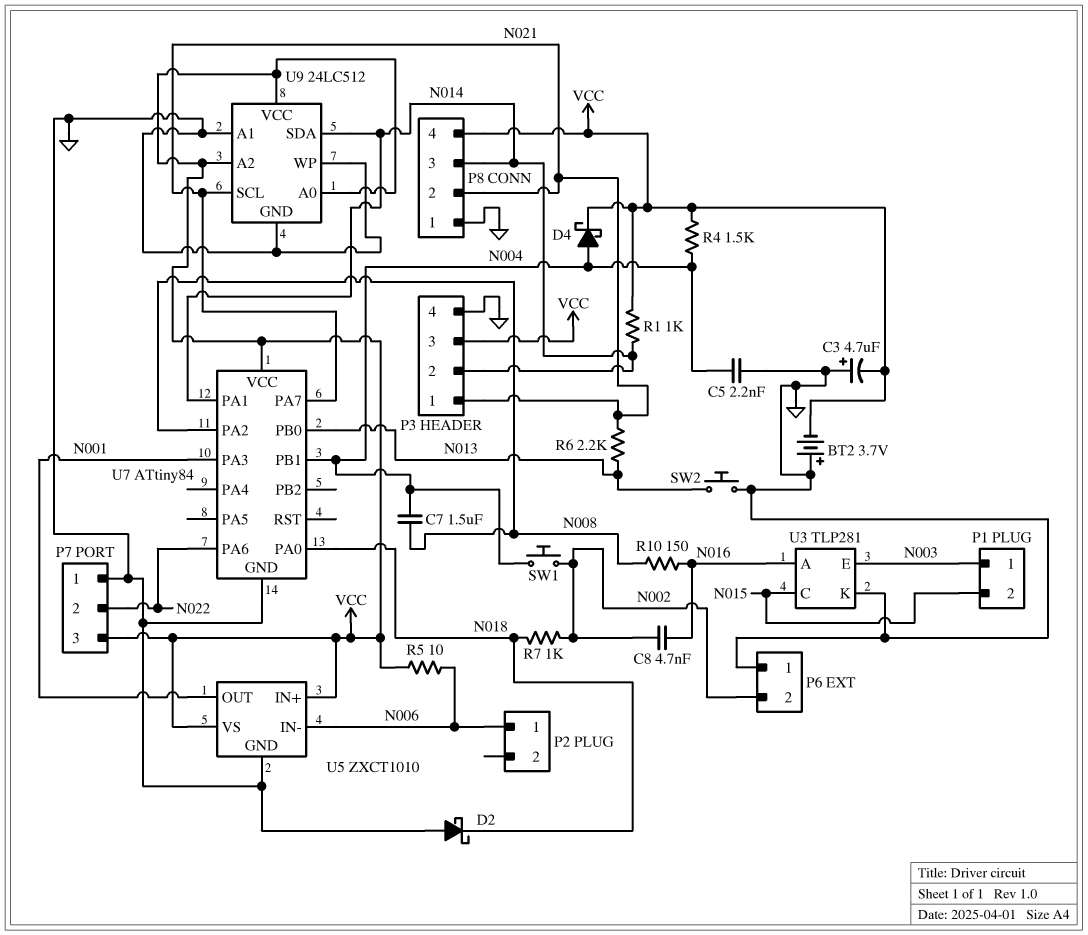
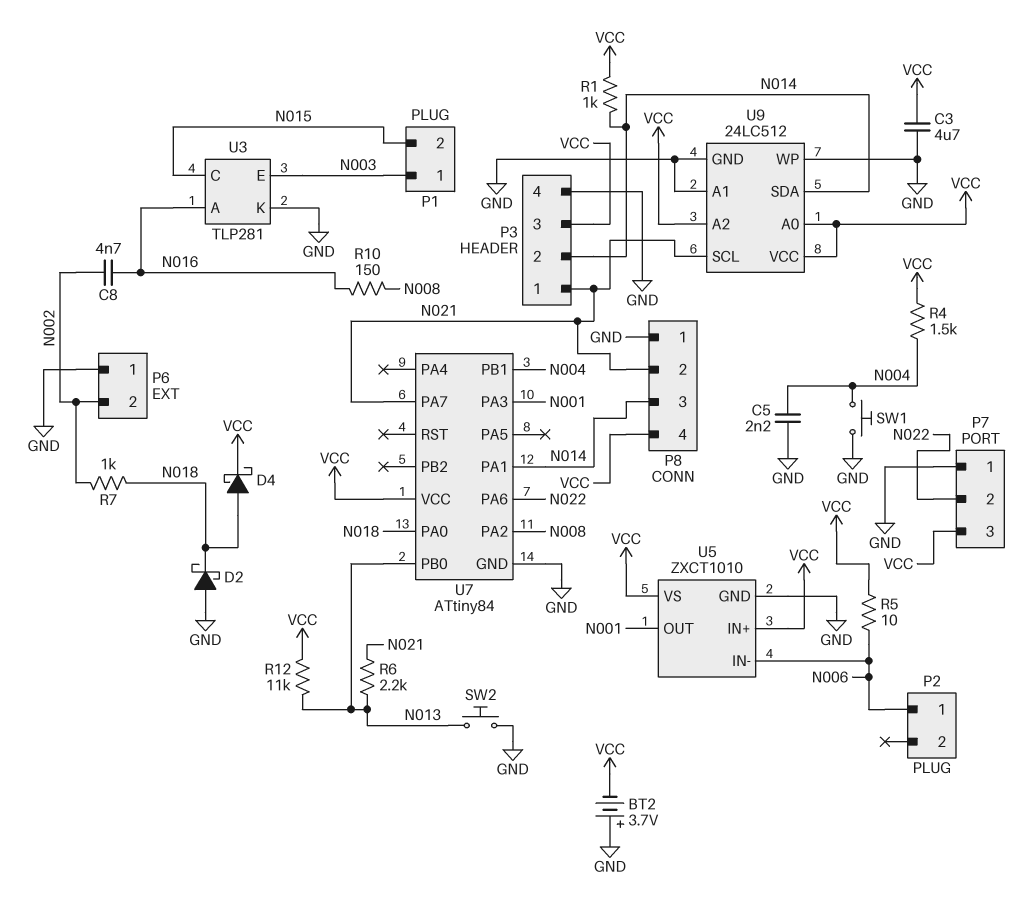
C3: 4.7uF (plus GND, minus VCC) -> 4.7uF (GND, VCC)
C7: 1.5uF (N004, N008) -> none
D4: schottky (A N004, K VCC) -> schottky (A N018, K VCC)
R12: none -> 11k (N013, VCC)
SW1: button (N002, N004) -> button (GND, N004)

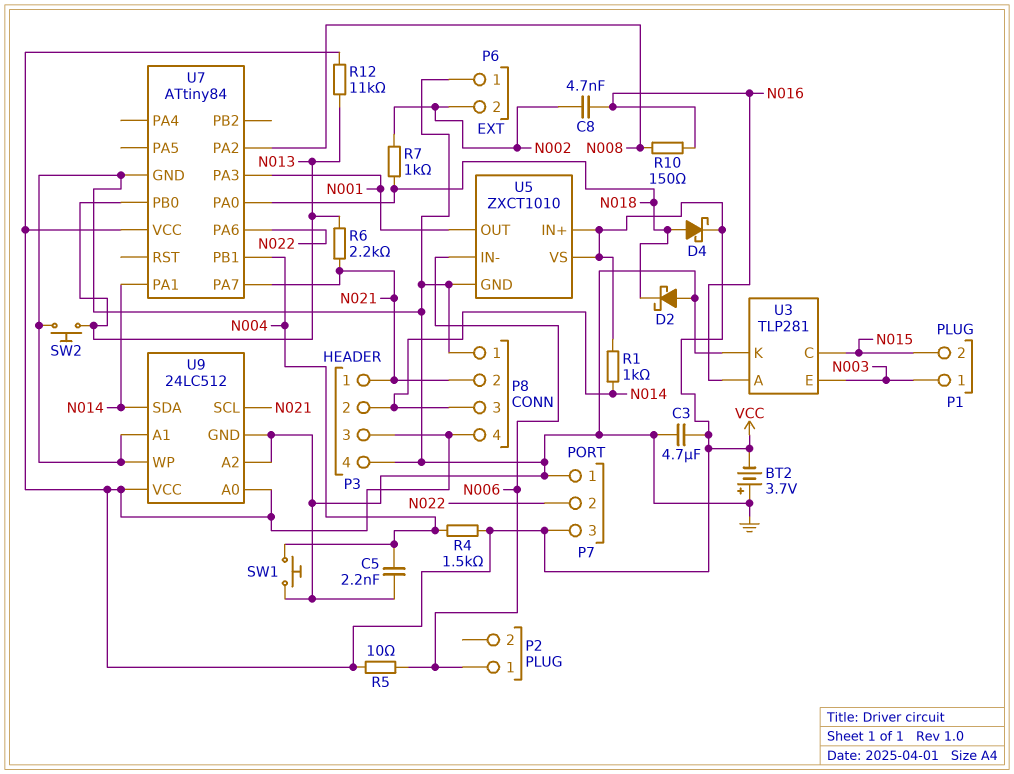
U9 pin A2: VCC -> GND

